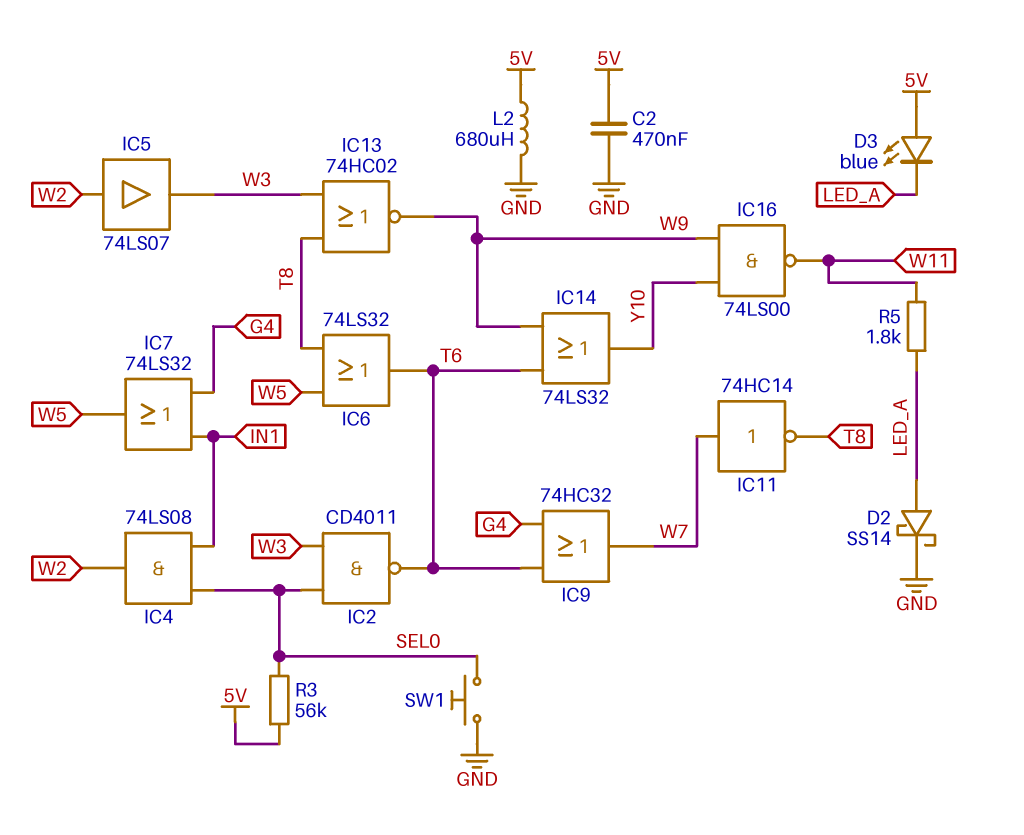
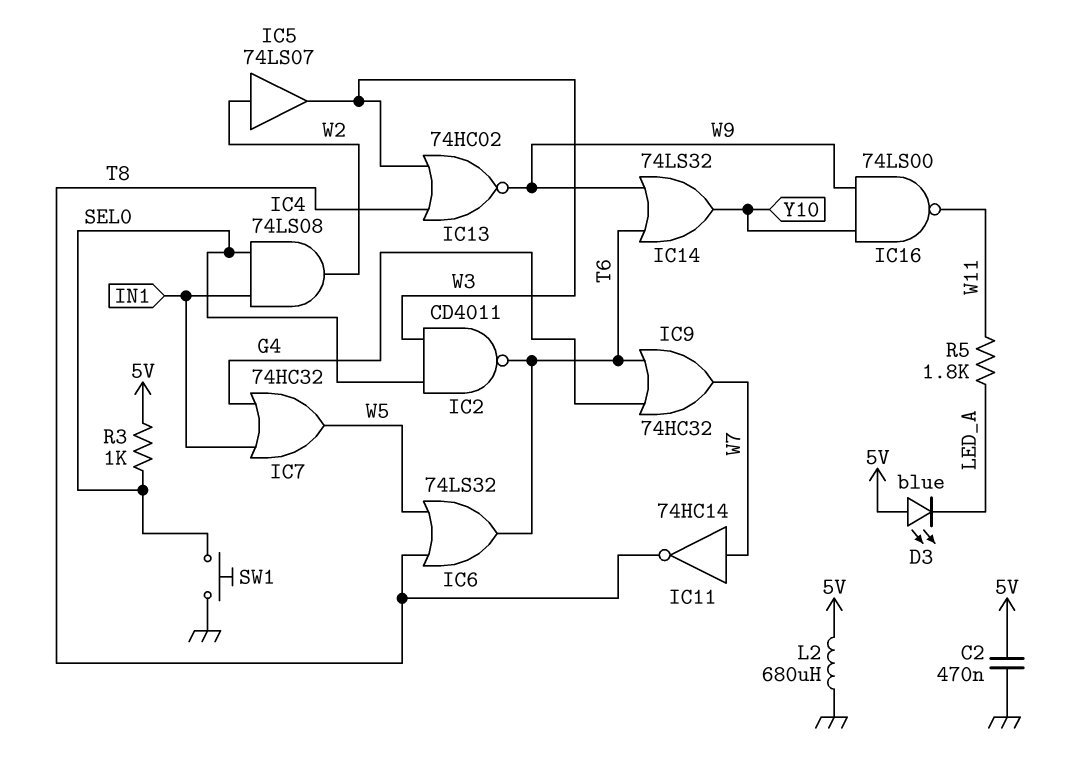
D2: schottky SS14 (A LED_A, K GND) -> none
IC7: OR 74LS32 (in G4, in IN1, out W5) -> OR 74HC32 (in G4, in IN1, out W5)
R3: 56k (5V, SEL0) -> 1k (5V, SEL0)

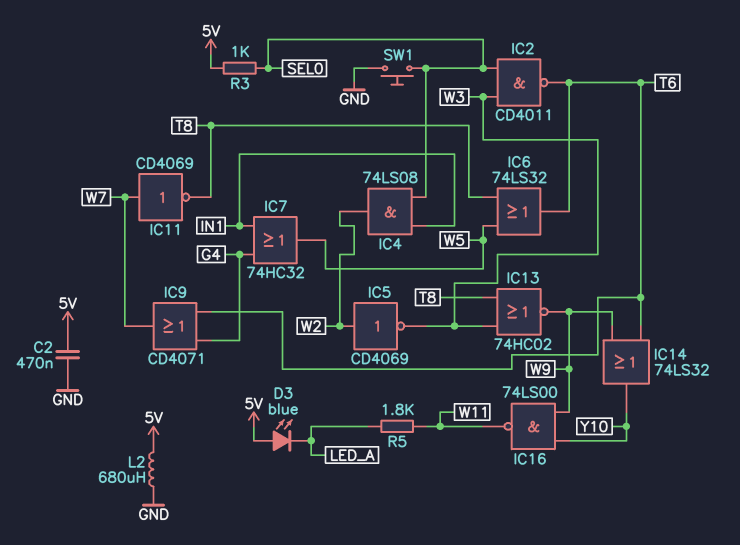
IC5: buffer 74LS07 (in W2, out W3) -> NOT CD4069 (in W2, out W3)
IC9: OR 74HC32 (in G4, in T6, out W7) -> OR CD4071 (in G4, in T6, out W7)
IC11: NOT 74HC14 (in W7, out T8) -> NOT CD4069 (in W7, out T8)

